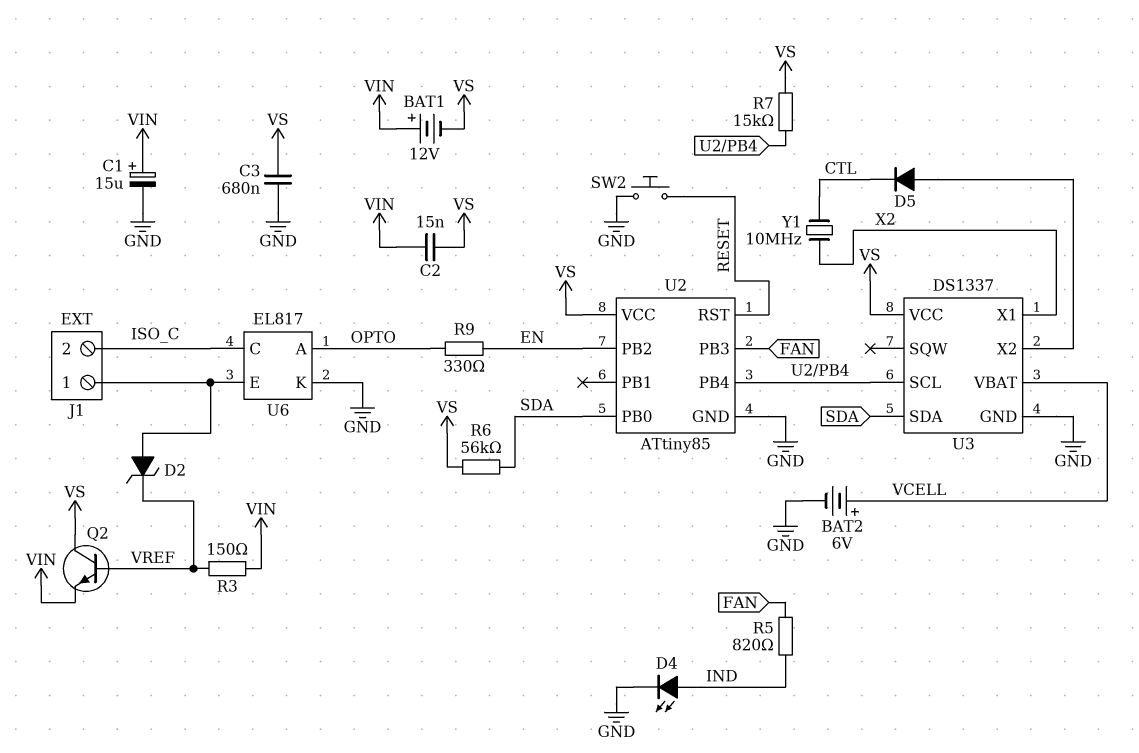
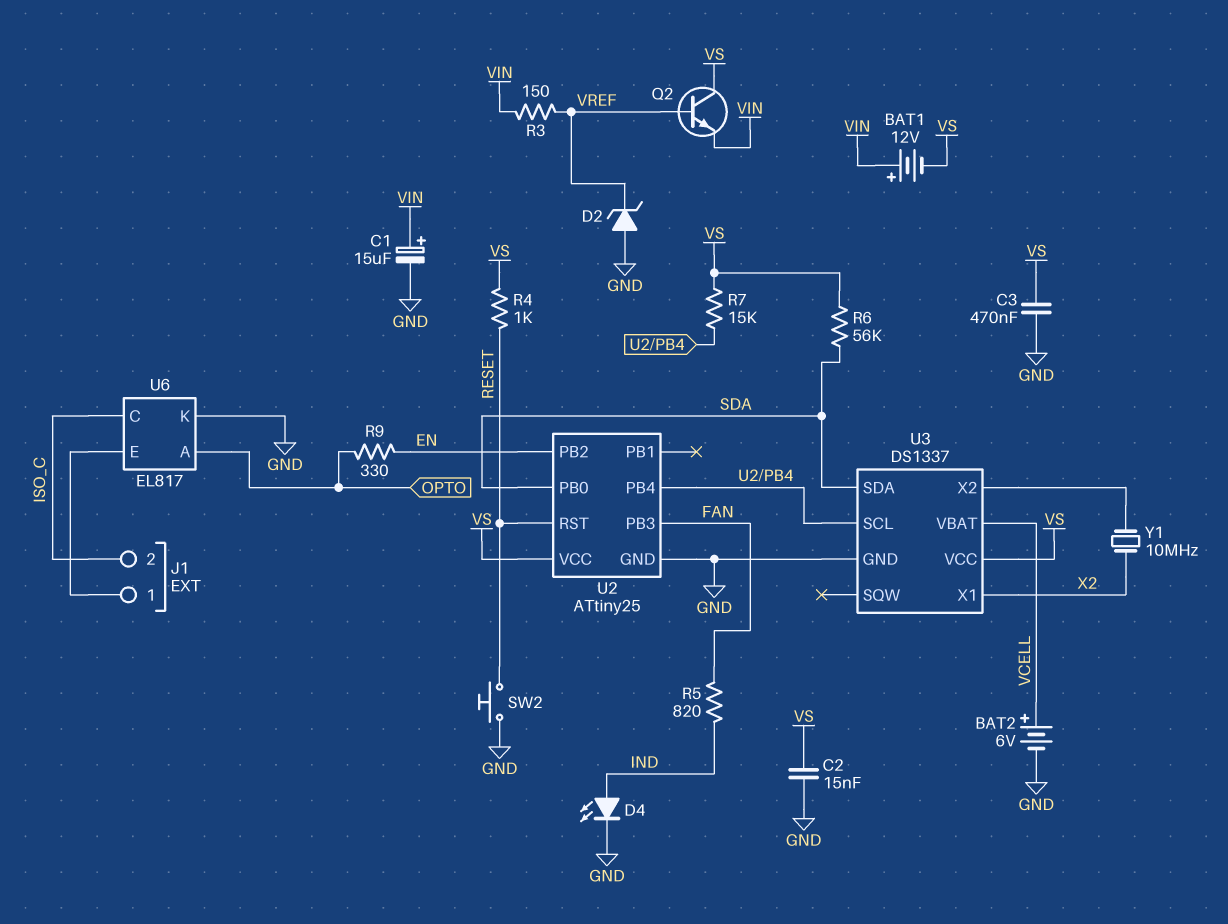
C2: 15nF (VIN, VS) -> 15nF (GND, VS)
C3: 680nF (GND, VS) -> 470nF (GND, VS)
D2: zener (A J1/1, K VREF) -> zener (A GND, K VREF)
D5: diode (A U3/X2, K CTL) -> none
R4: none -> 1k (RESET, VS)
U2: ATtiny85 -> ATtiny25
Y1: 10MHz (CTL, X2) -> 10MHz (U3/X2, X2)

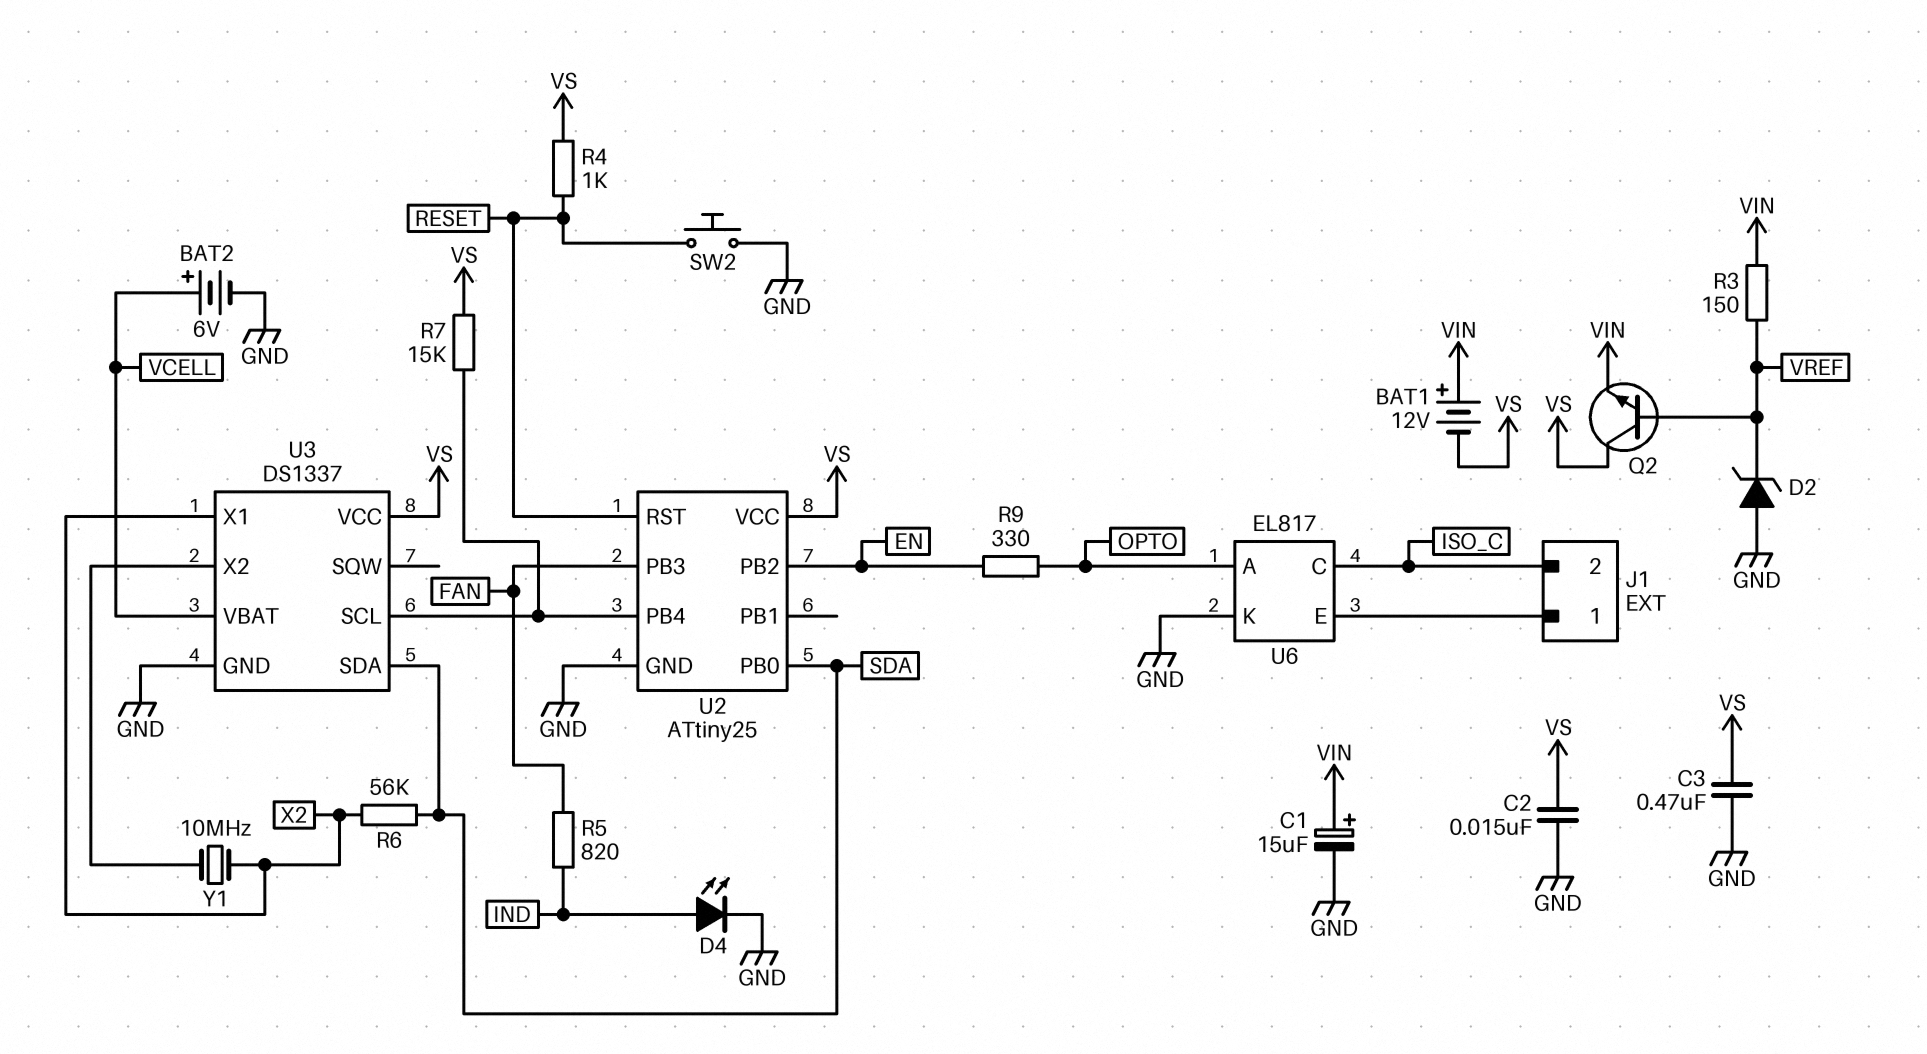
R6: 56k (SDA, VS) -> 56k (SDA, X2)

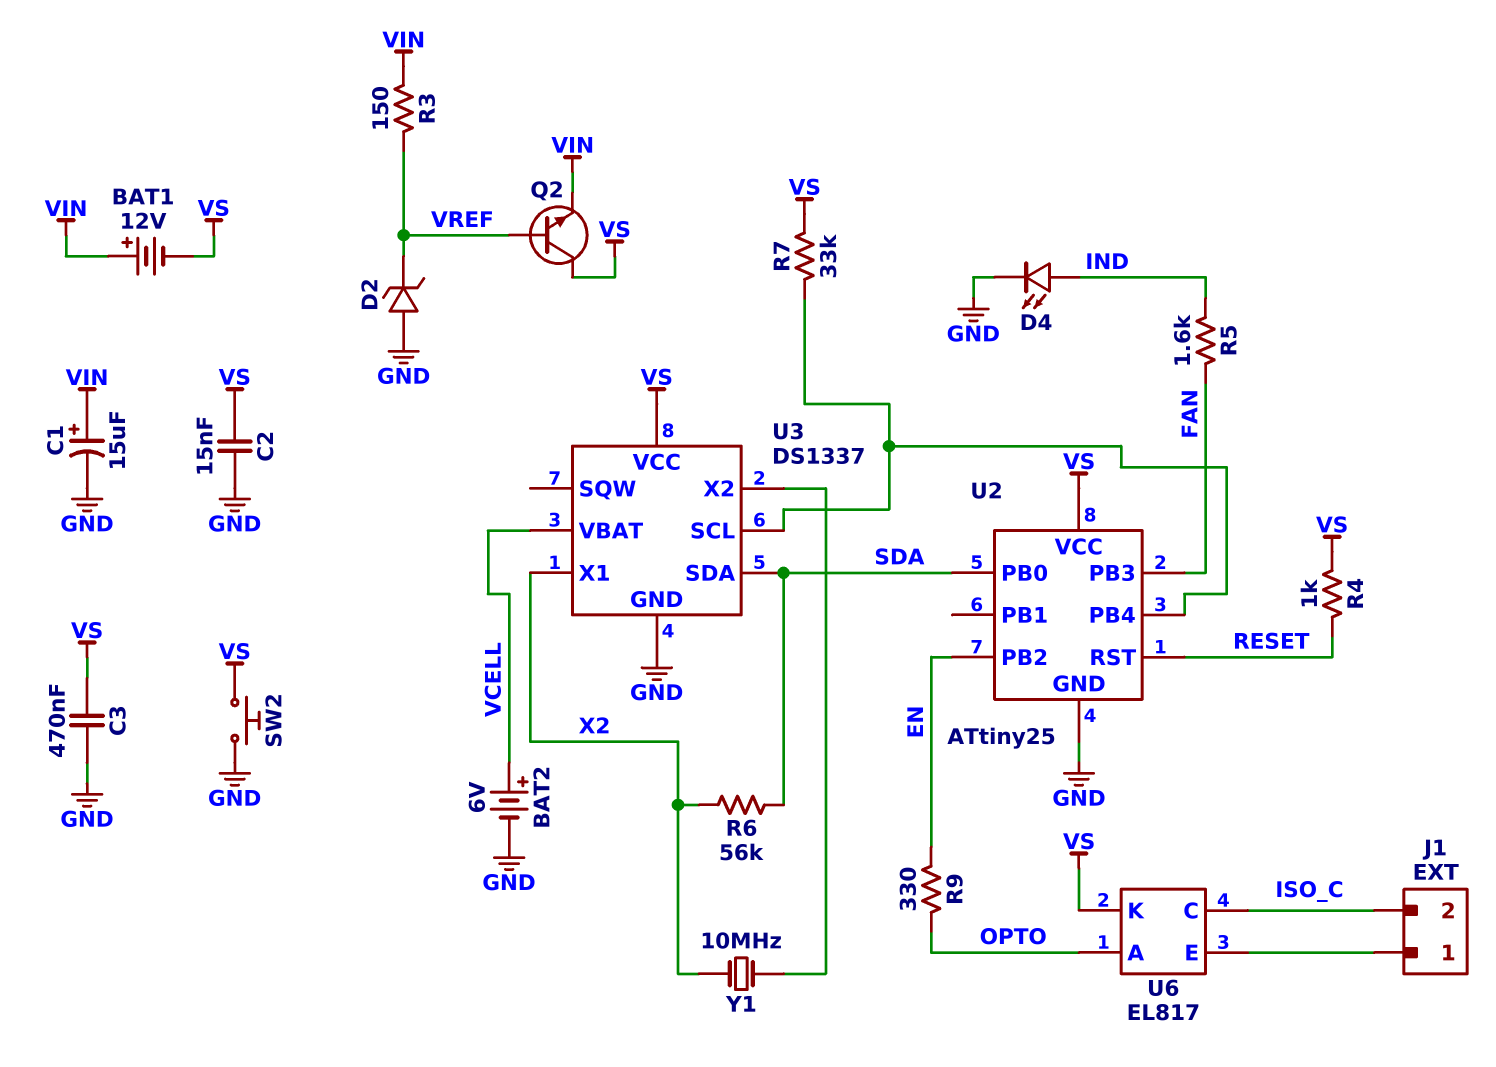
R5: 820 (FAN, IND) -> 1.6k (FAN, IND)
R7: 15k (U2/PB4, VS) -> 33k (U2/PB4, VS)
SW2: button (GND, RESET) -> button (GND, VS)
U6 pin K: GND -> VS

